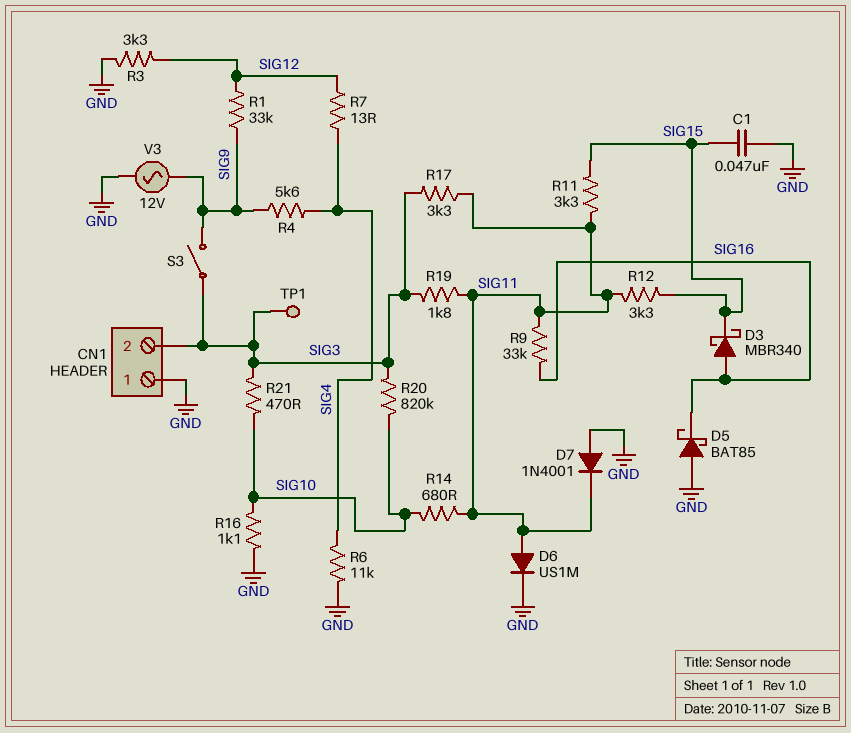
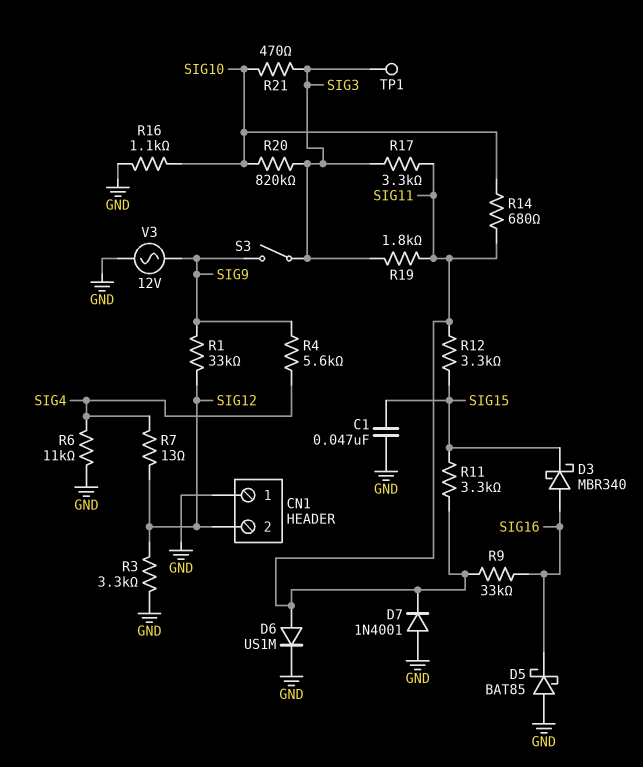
CN1 pin 2: SIG3 -> SIG12

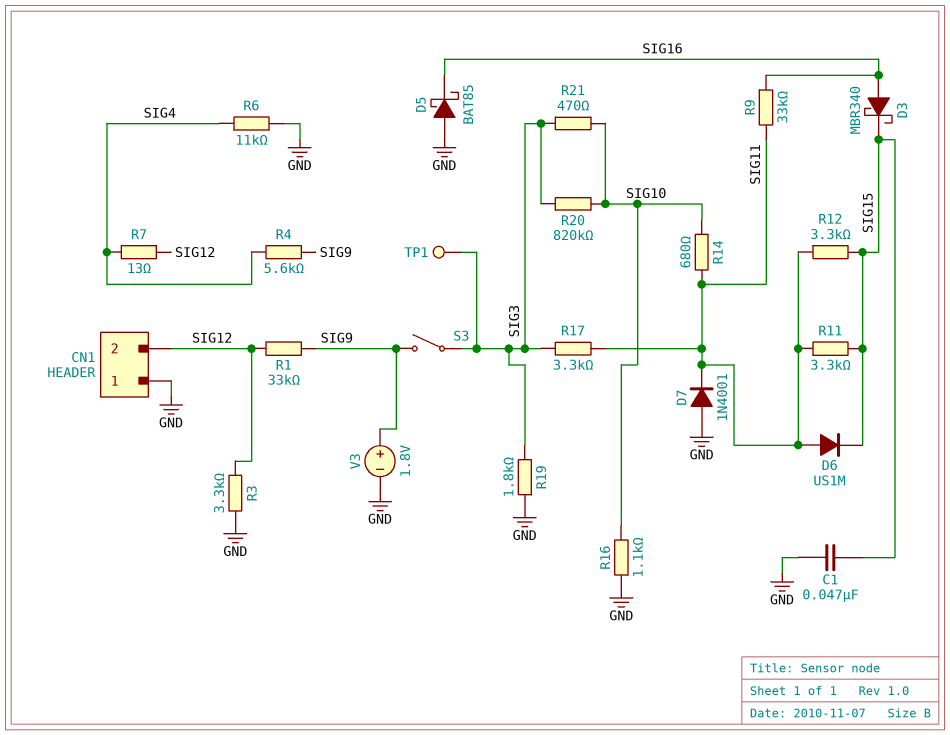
D6: diode US1M (A SIG11, K GND) -> diode US1M (A SIG11, K SIG15)
R19: 1.8k (SIG3, SIG11) -> 1.8k (GND, SIG3)
V3: AC 12V (GND, SIG9) -> 1.8V (plus SIG9, minus GND)

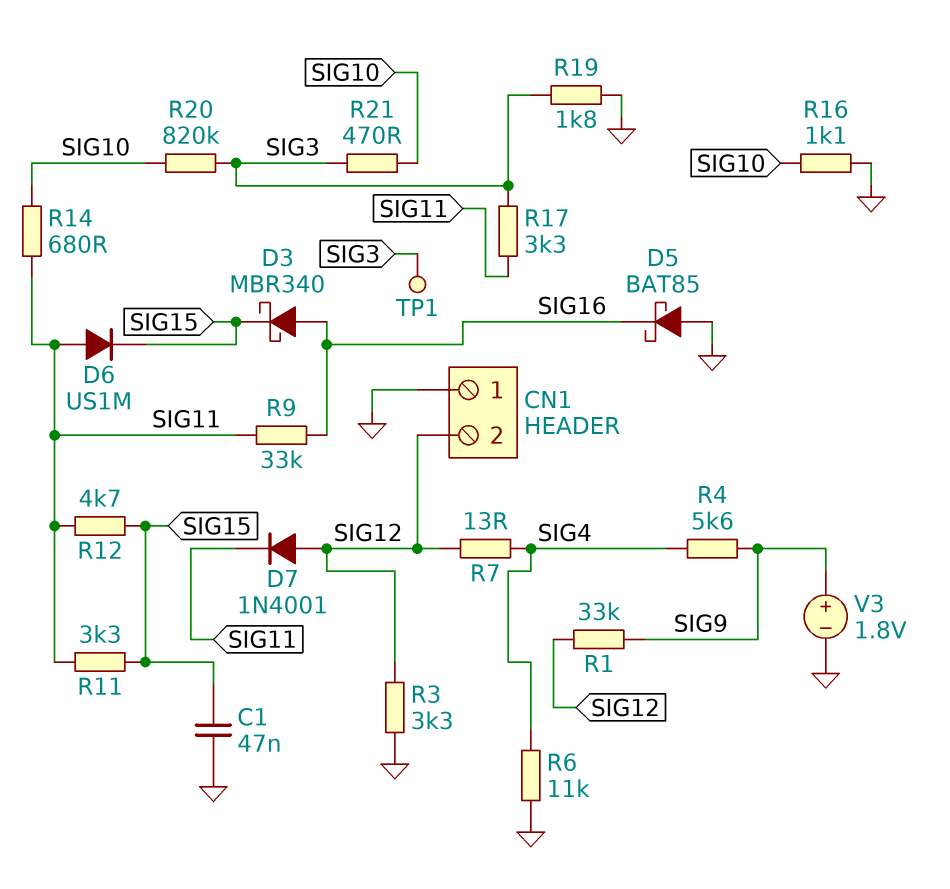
D7: diode 1N4001 (A GND, K SIG11) -> diode 1N4001 (A SIG12, K SIG11)
R12: 3.3k (SIG11, SIG15) -> 4.7k (SIG11, SIG15)
S3: switch (SIG3, SIG9) -> none

